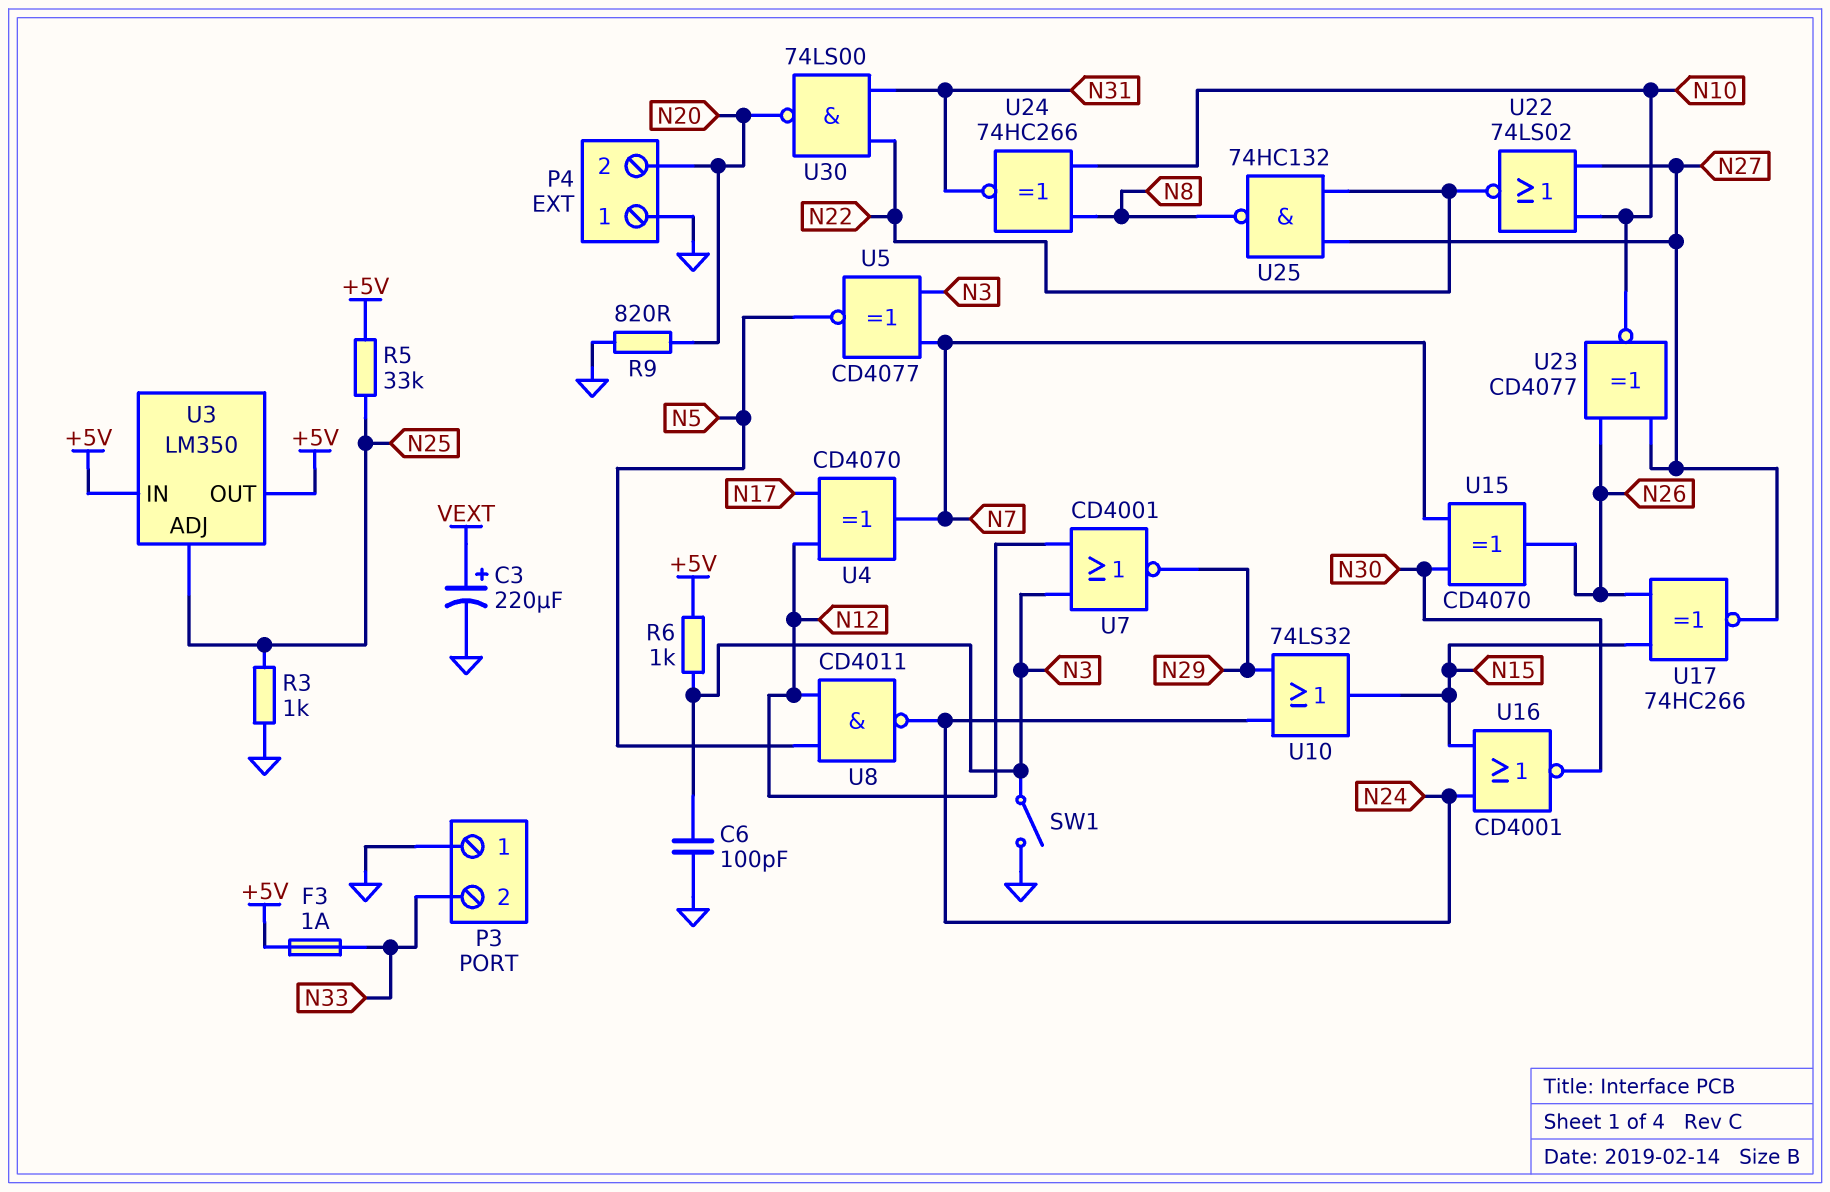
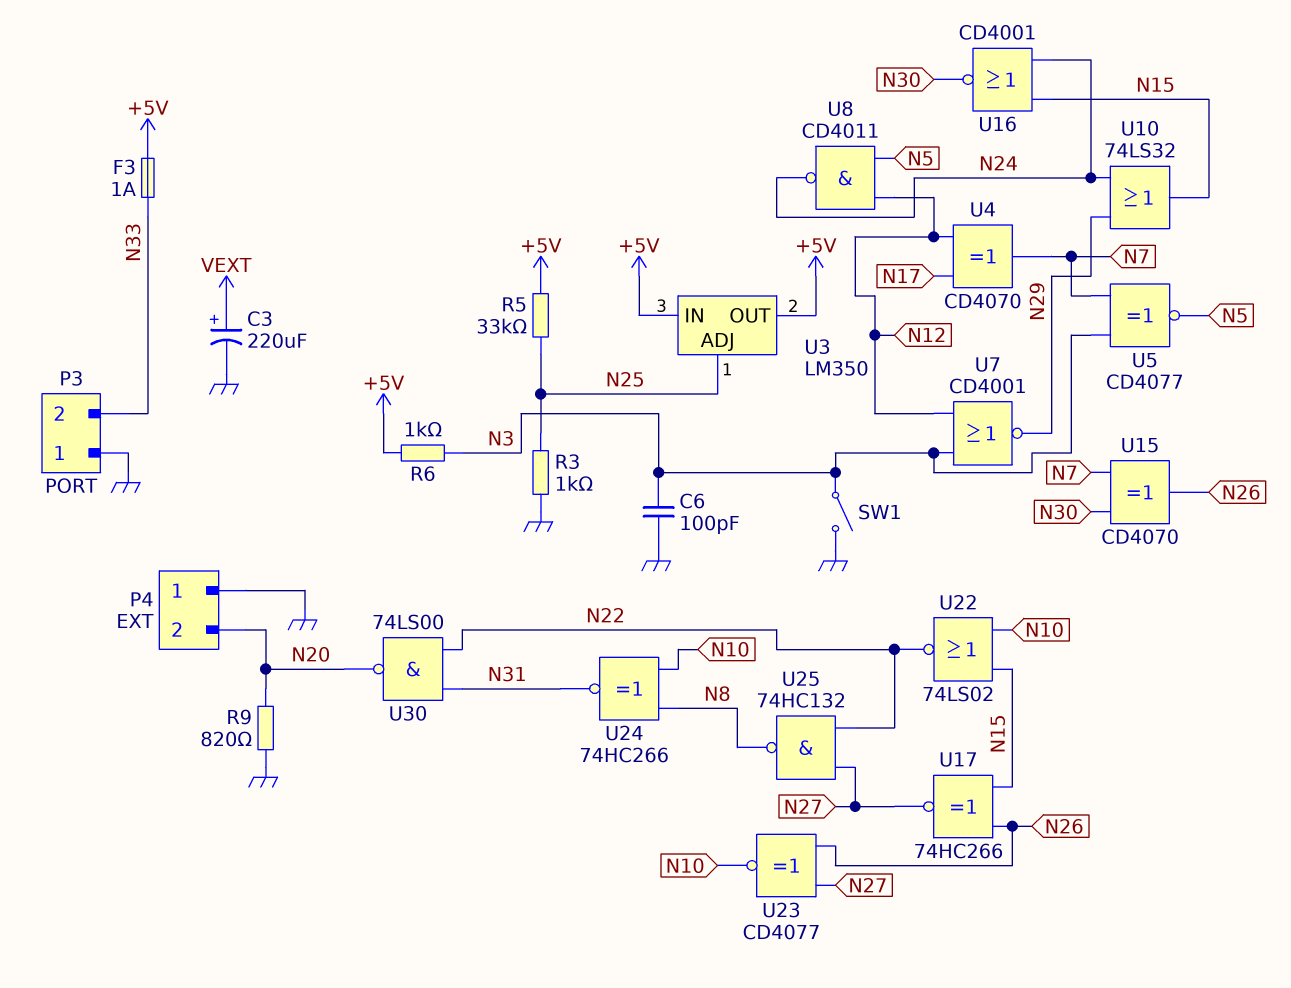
U22: NOR 74LS02 (in N10, in N27, out N22) -> NOR 74LS02 (in N10, in N15, out N22)

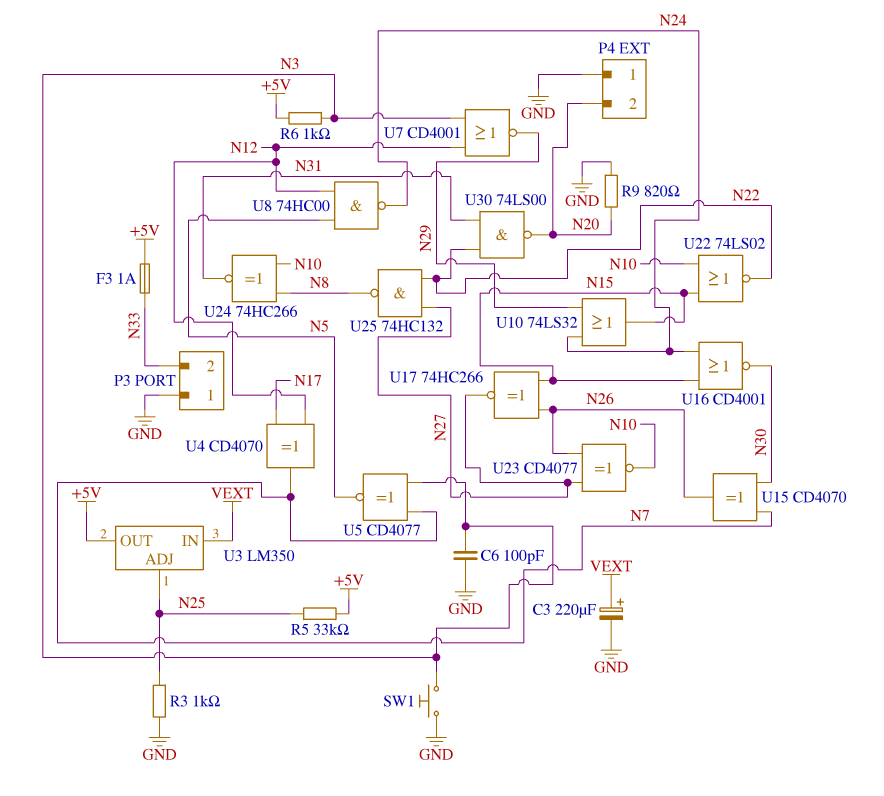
SW1: switch (GND, N3) -> button (GND, N3)
U3 pin IN: +5V -> VEXT
U8: NAND CD4011 (in N5, in N12, out N24) -> NAND 74HC00 (in N5, in N12, out N24)

